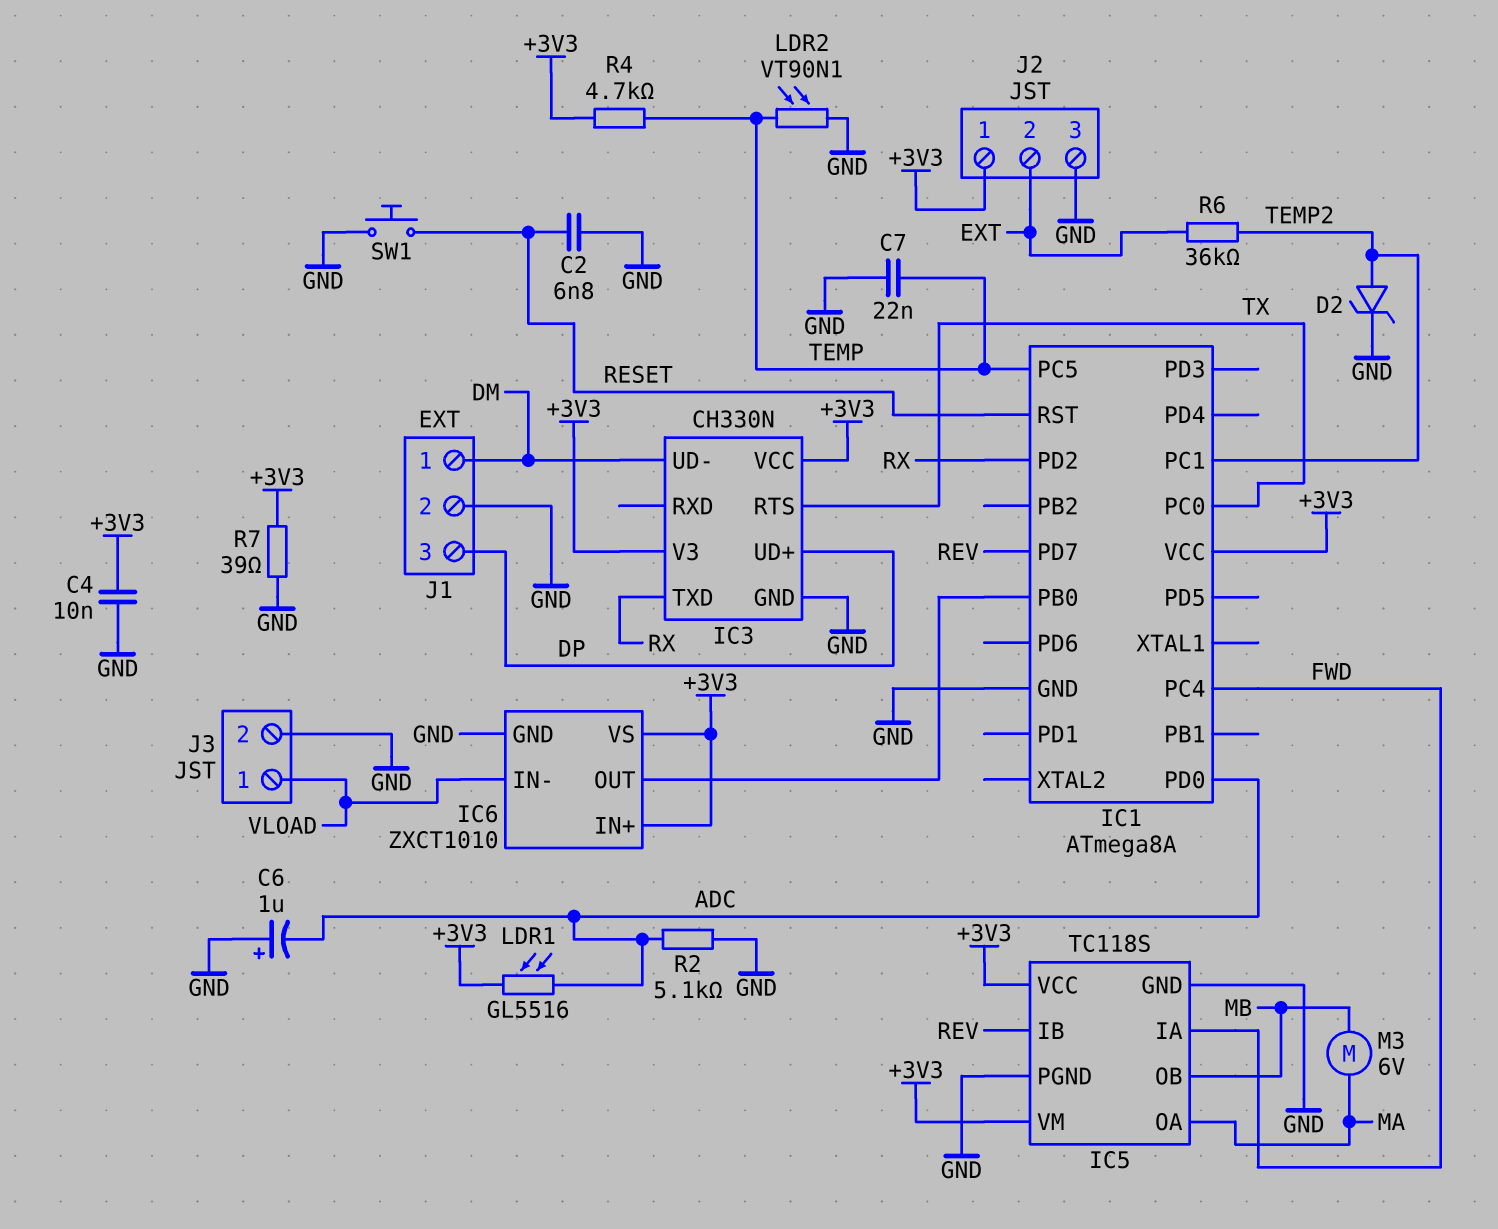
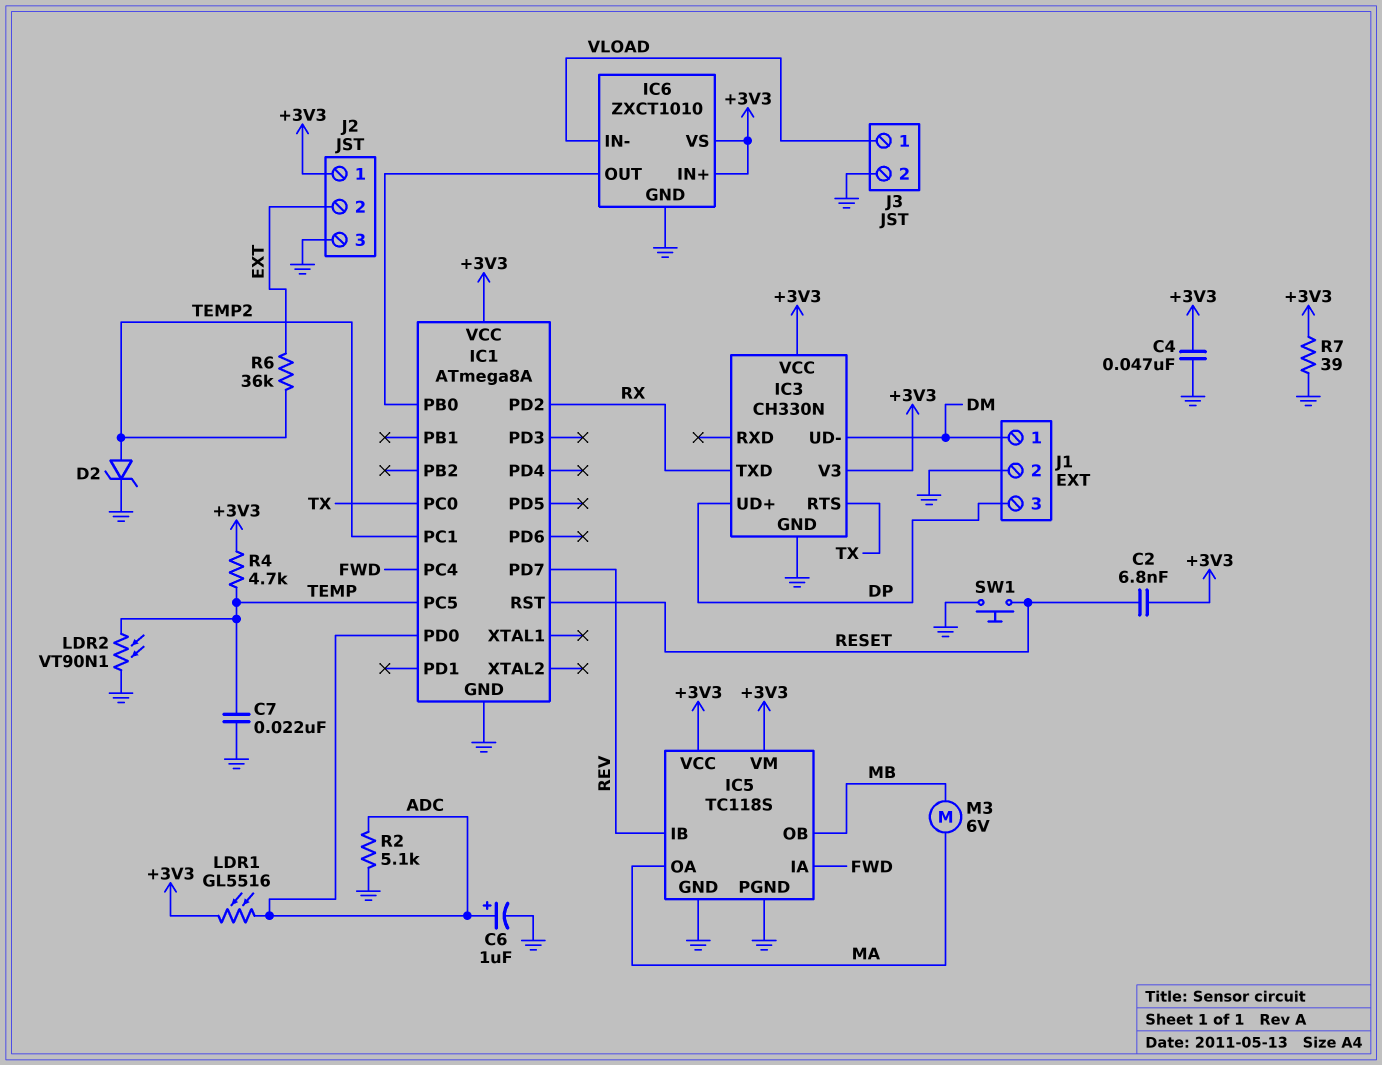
C2: 6.8nF (GND, RESET) -> 6.8nF (+3V3, RESET)
C4: 10nF (+3V3, GND) -> 47nF (+3V3, GND)
C6: 1uF (plus GND, minus ADC) -> 1uF (plus ADC, minus GND)

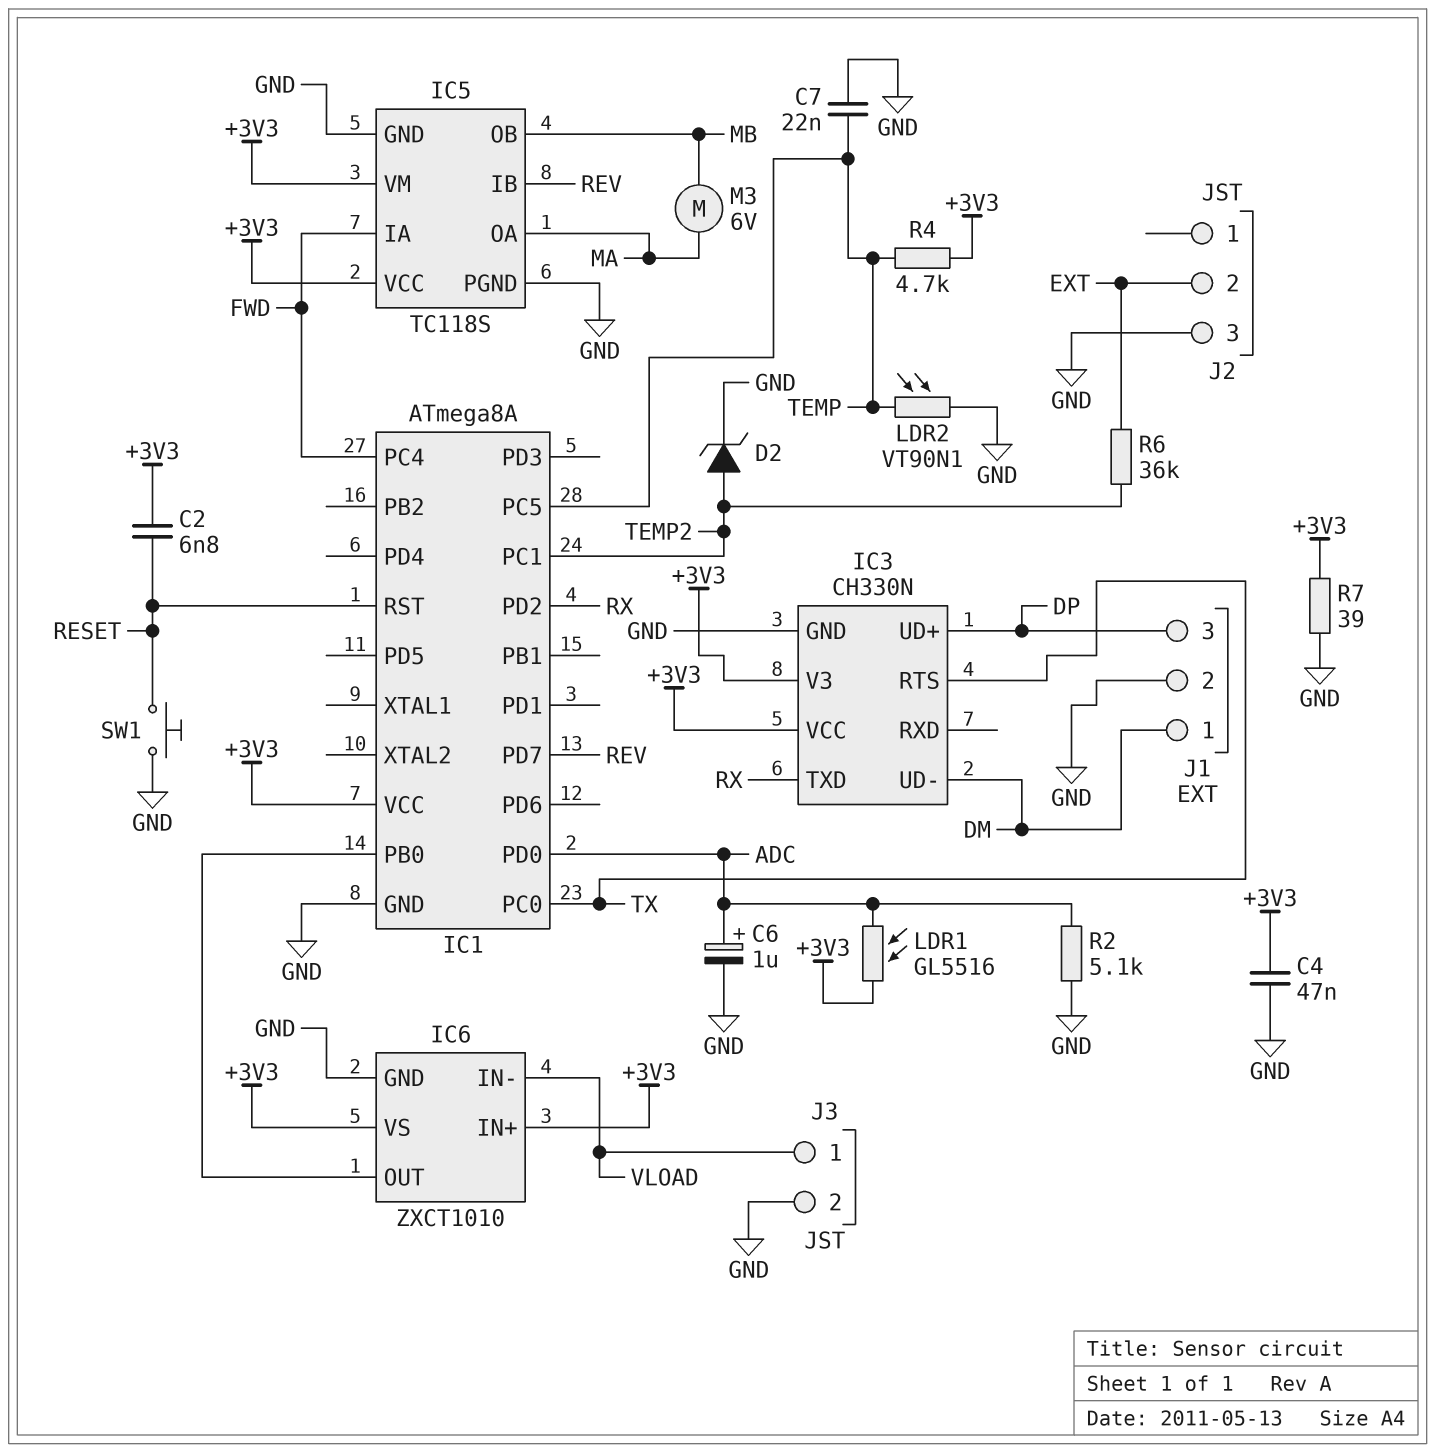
J2 pin 1: +3V3 -> none

